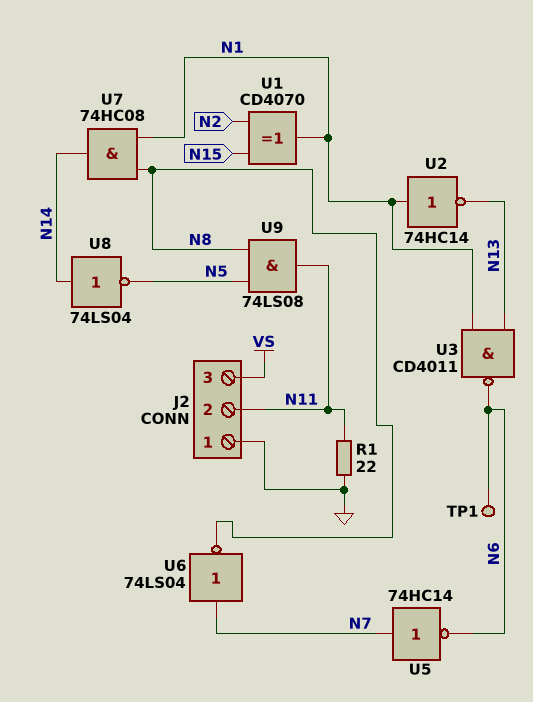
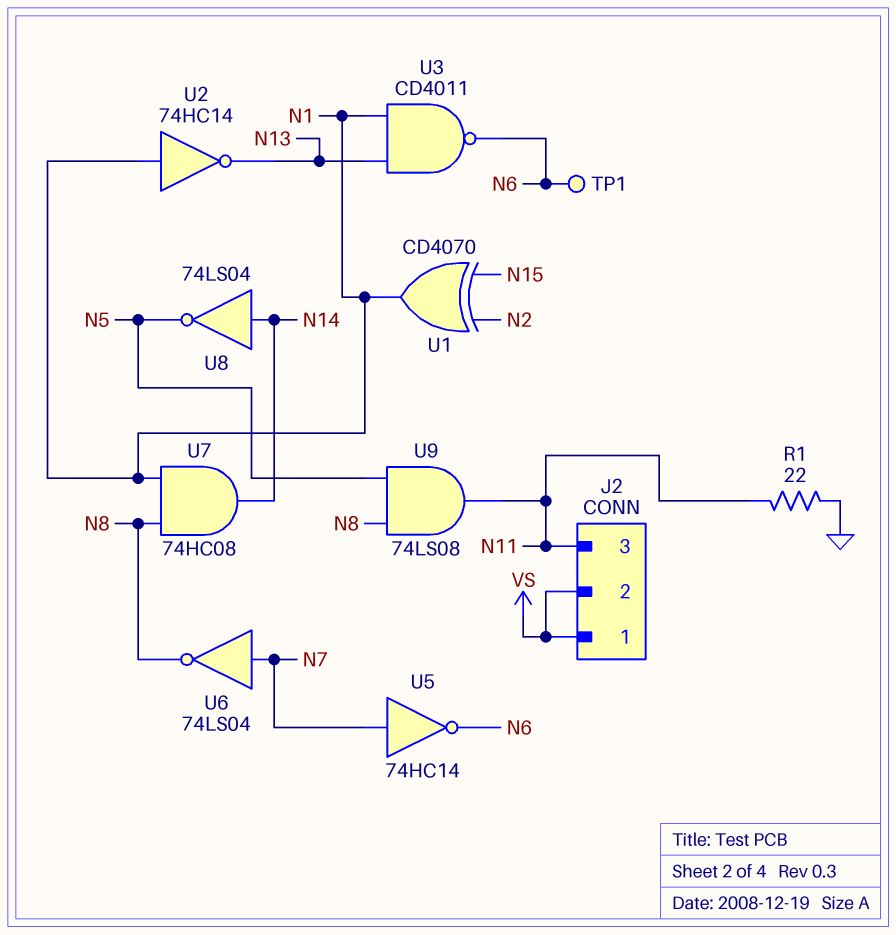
J2 pin 1: GND -> VS
J2 pin 2: N11 -> VS
J2 pin 3: VS -> N11

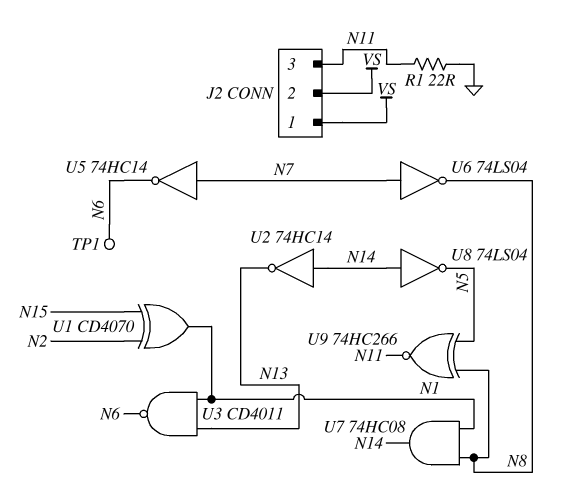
U2: NOT 74HC14 (in N1, out N13) -> NOT 74HC14 (in N14, out N13)
U9: AND 74LS08 (in N5, in N8, out N11) -> XNOR 74HC266 (in N5, in N8, out N11)

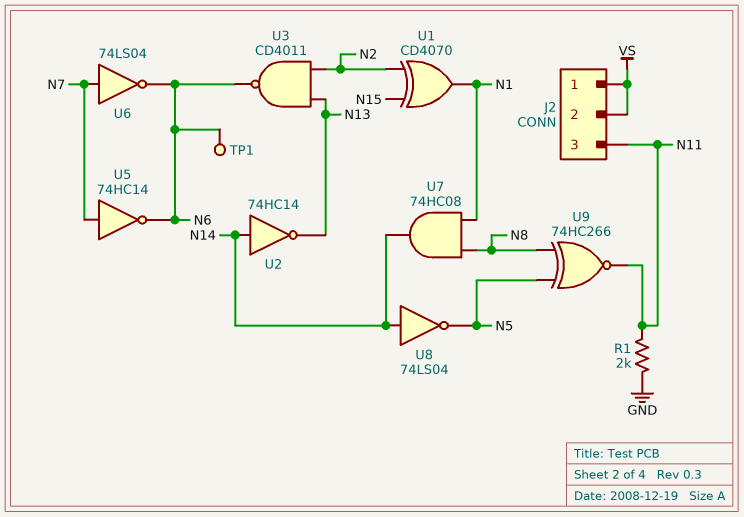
R1: 22 (GND, N11) -> 2k (GND, N11)
U3: NAND CD4011 (in N1, in N13, out N6) -> NAND CD4011 (in N2, in N13, out N6)
U6: NOT 74LS04 (in N7, out N8) -> NOT 74LS04 (in N7, out N6)

